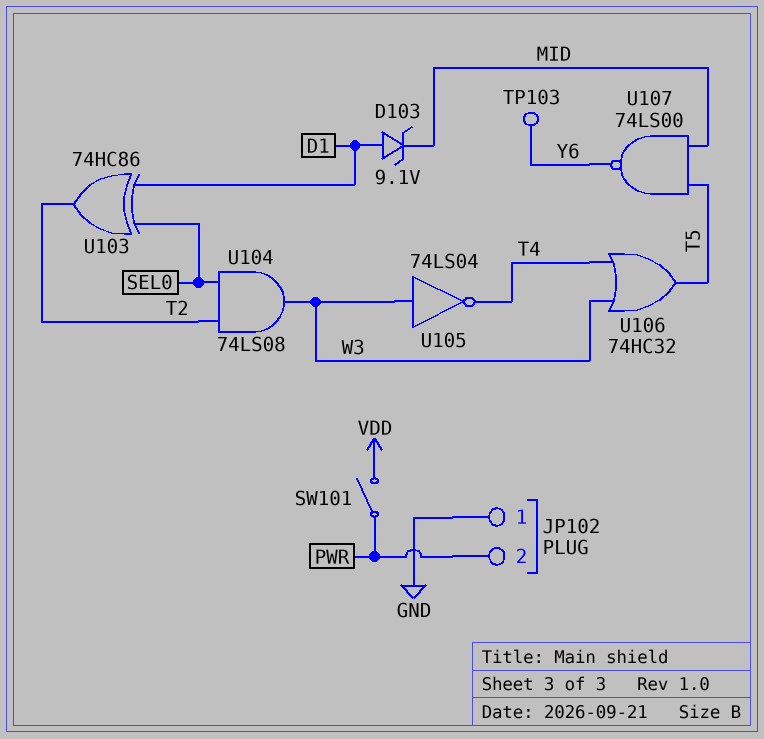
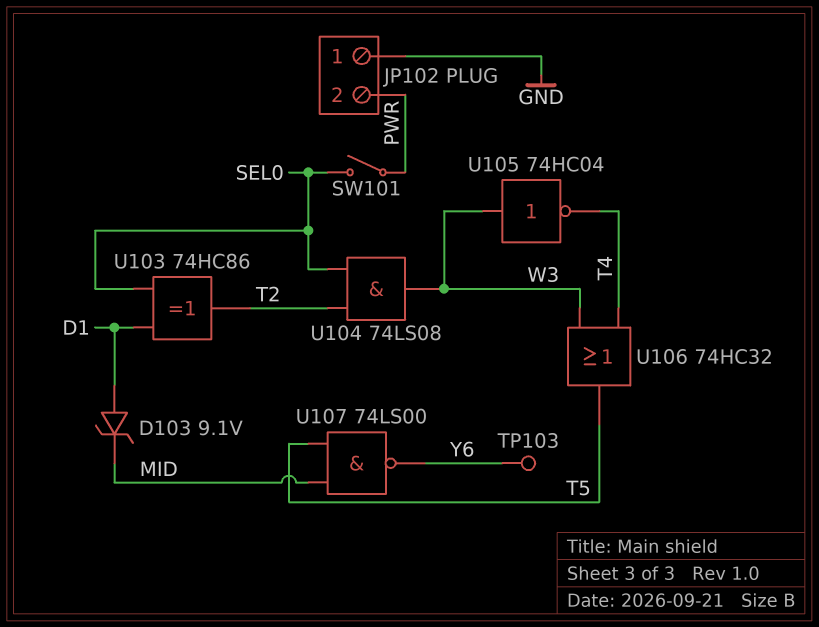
SW101: switch (PWR, VDD) -> switch (PWR, SEL0)
U105: NOT 74LS04 (in W3, out T4) -> NOT 74HC04 (in W3, out T4)

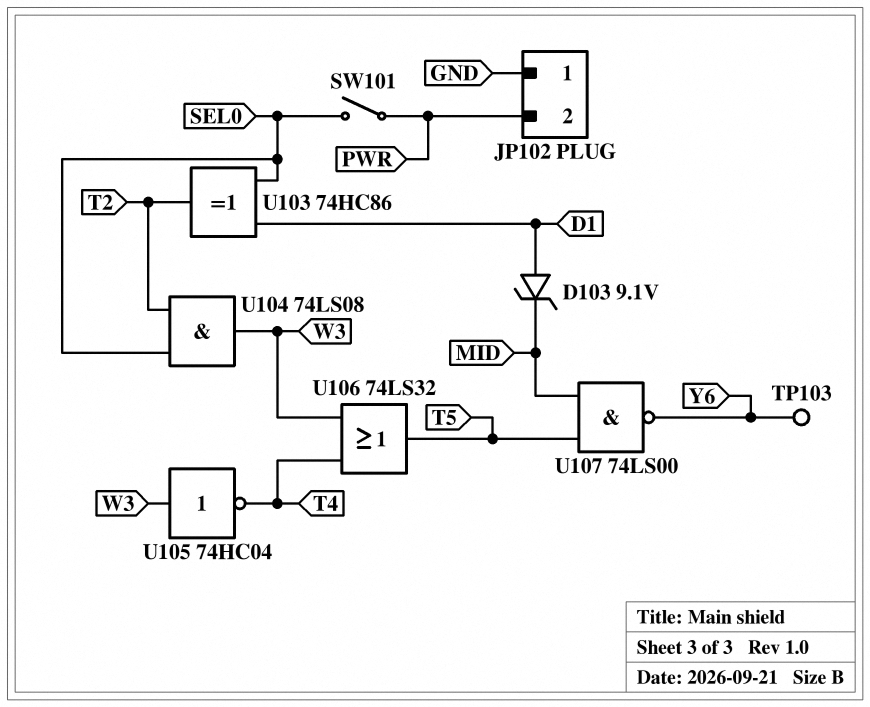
U106: OR 74HC32 (in T4, in W3, out T5) -> OR 74LS32 (in T4, in W3, out T5)

